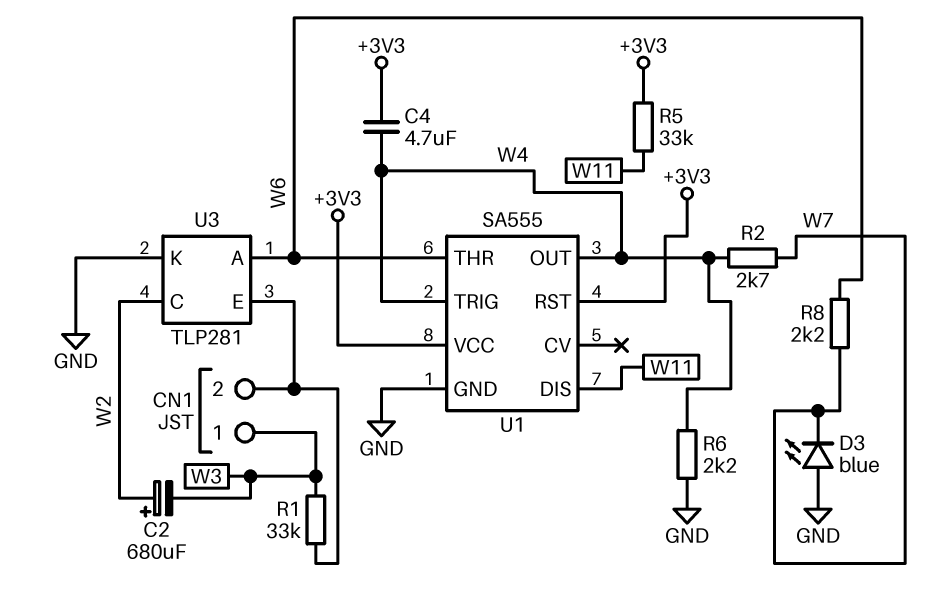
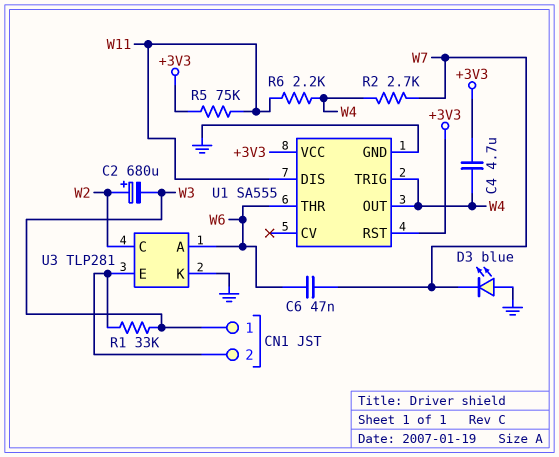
C6: none -> 47nF (W6, W7)
R5: 33k (+3V3, W11) -> 75k (+3V3, W11)
R6: 2.2k (GND, W4) -> 2.2k (W4, W11)
R8: 2.2k (W6, W7) -> none

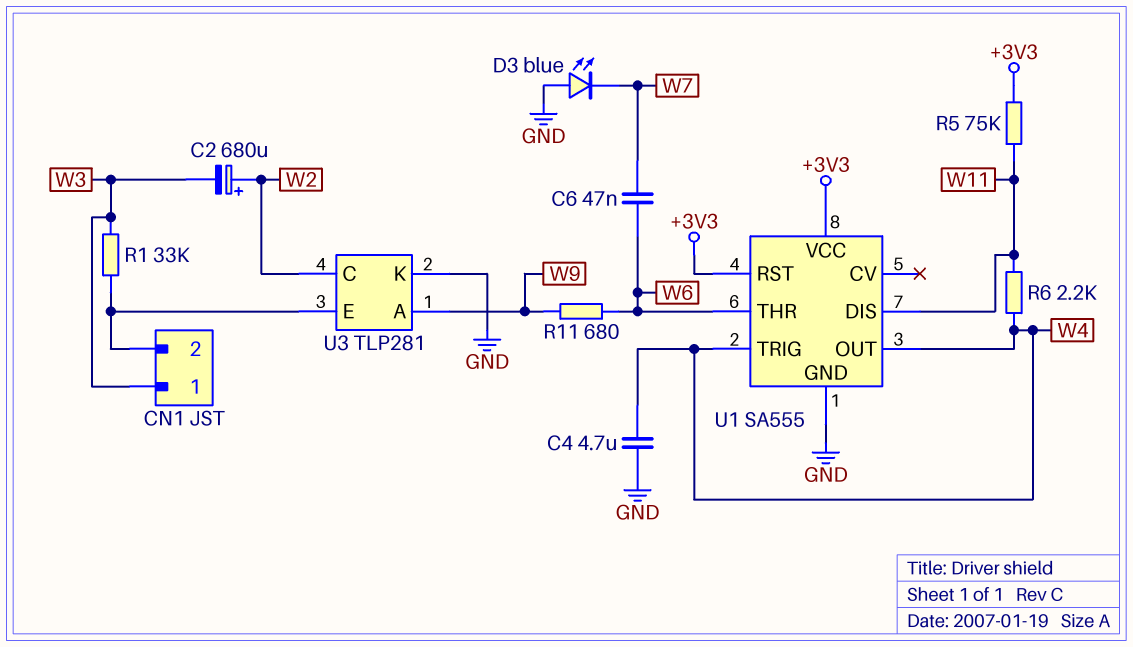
C4: 4.7uF (+3V3, W4) -> 4.7uF (GND, W4)
R2: 2.7k (W4, W7) -> none
R11: none -> 680 (W6, W9)
U3 pin A: W6 -> W9

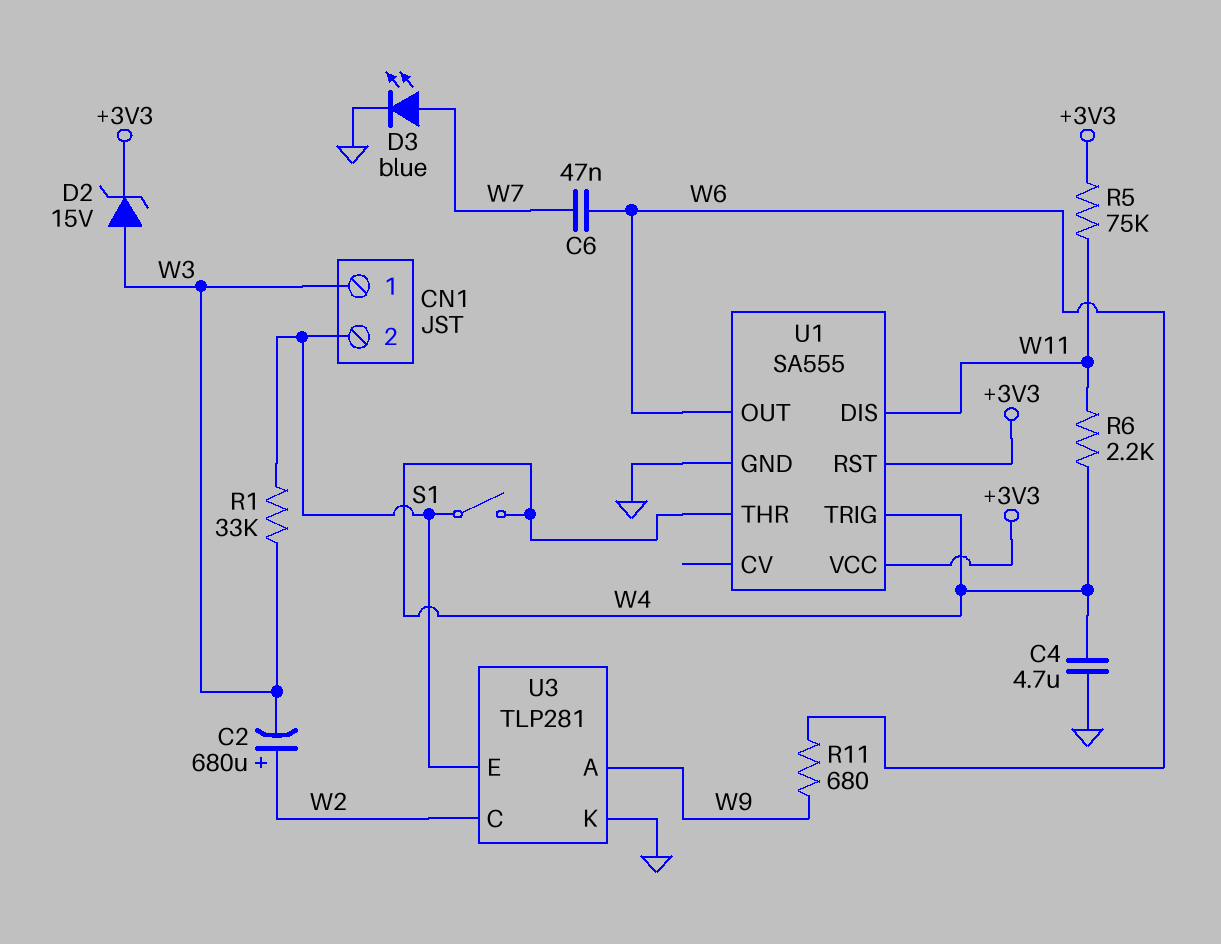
D2: none -> zener 15V (A W3, K +3V3)
D3: LED blue (A GND, K W7) -> LED blue (A W7, K GND)
S1: none -> switch (CN1/2, W4)
U1 pin OUT: W4 -> W6
U1 pin THR: W6 -> W4

